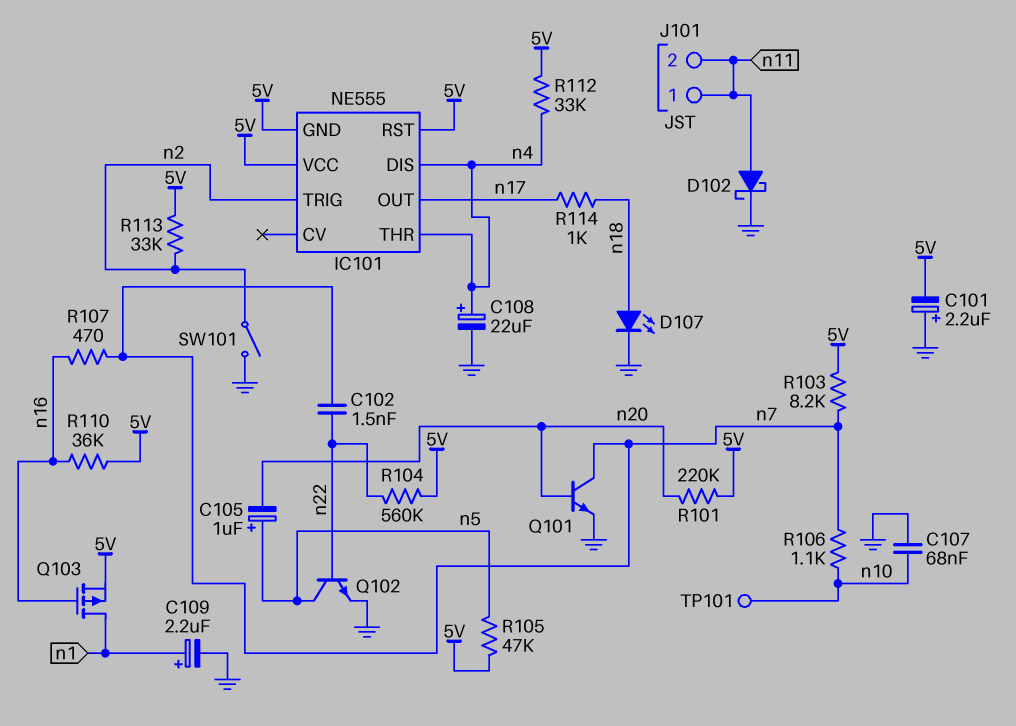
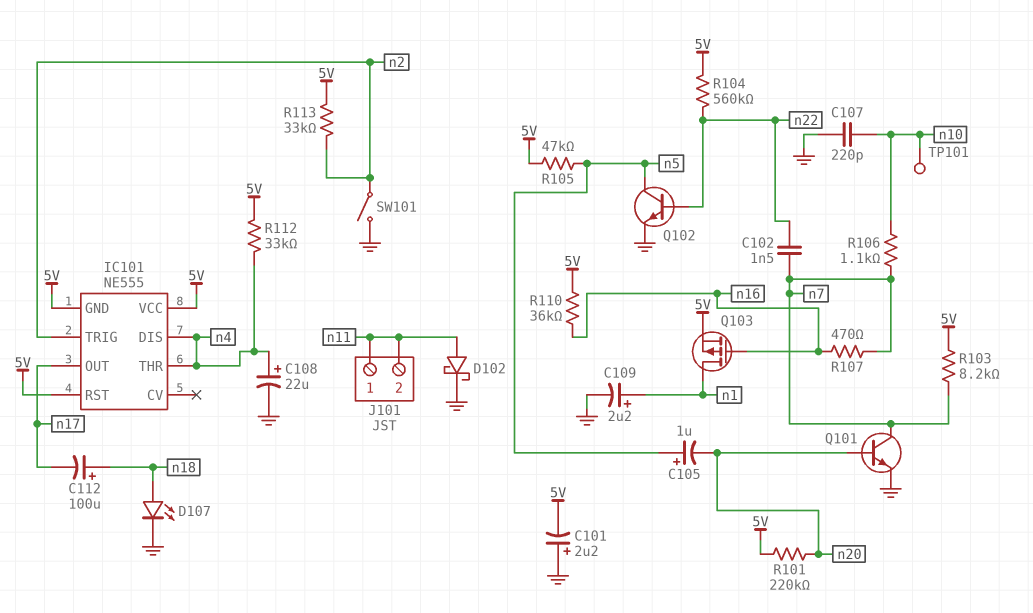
C107: 68nF (GND, n10) -> 220pF (GND, n10)
C112: none -> 100uF (plus n18, minus n17)
R114: 1k (n17, n18) -> none

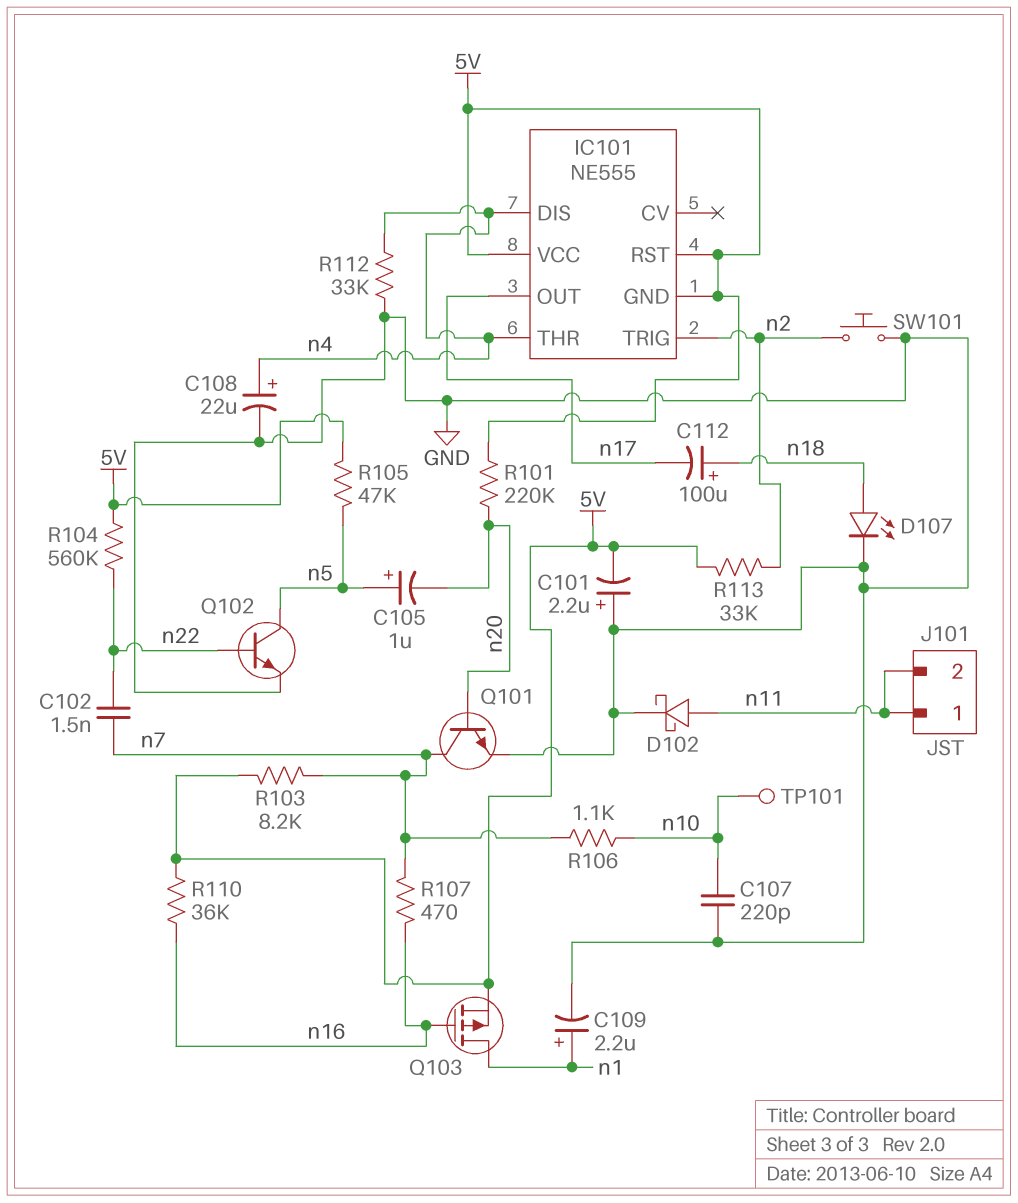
R112: 33k (5V, n4) -> 33k (GND, n4)
SW101: switch (GND, n2) -> button (GND, n2)

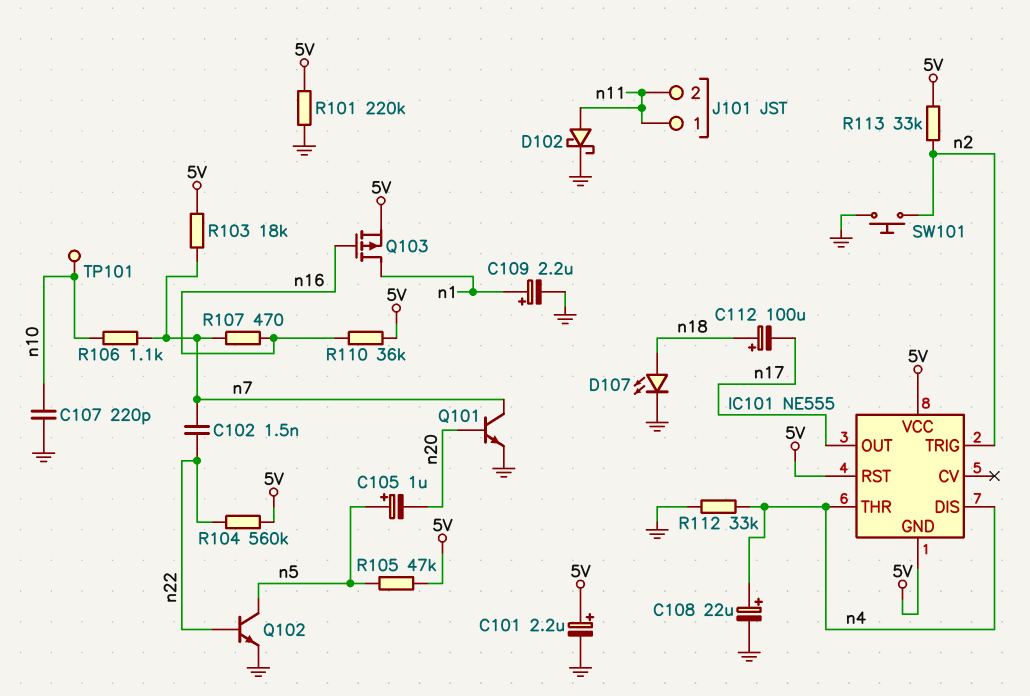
C101: 2.2uF (plus GND, minus 5V) -> 2.2uF (plus 5V, minus GND)
R101: 220k (5V, n20) -> 220k (5V, GND)
R103: 8.2k (5V, n7) -> 18k (5V, n7)

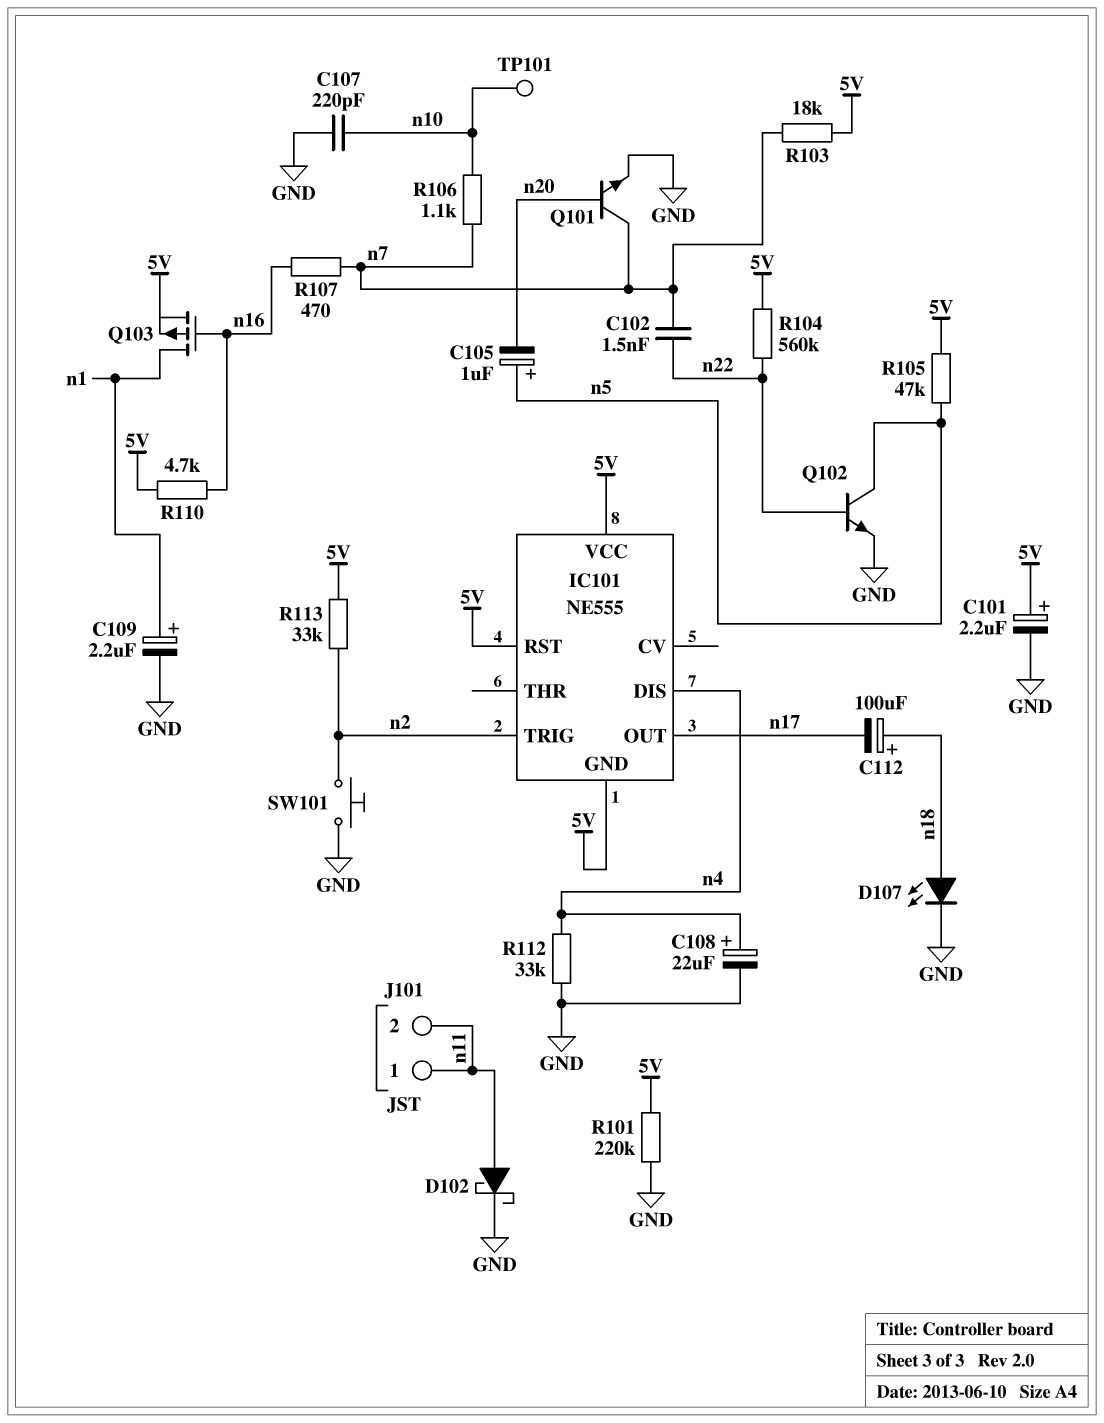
IC101 pin THR: n4 -> none
R110: 36k (5V, n16) -> 4.7k (5V, n16)

